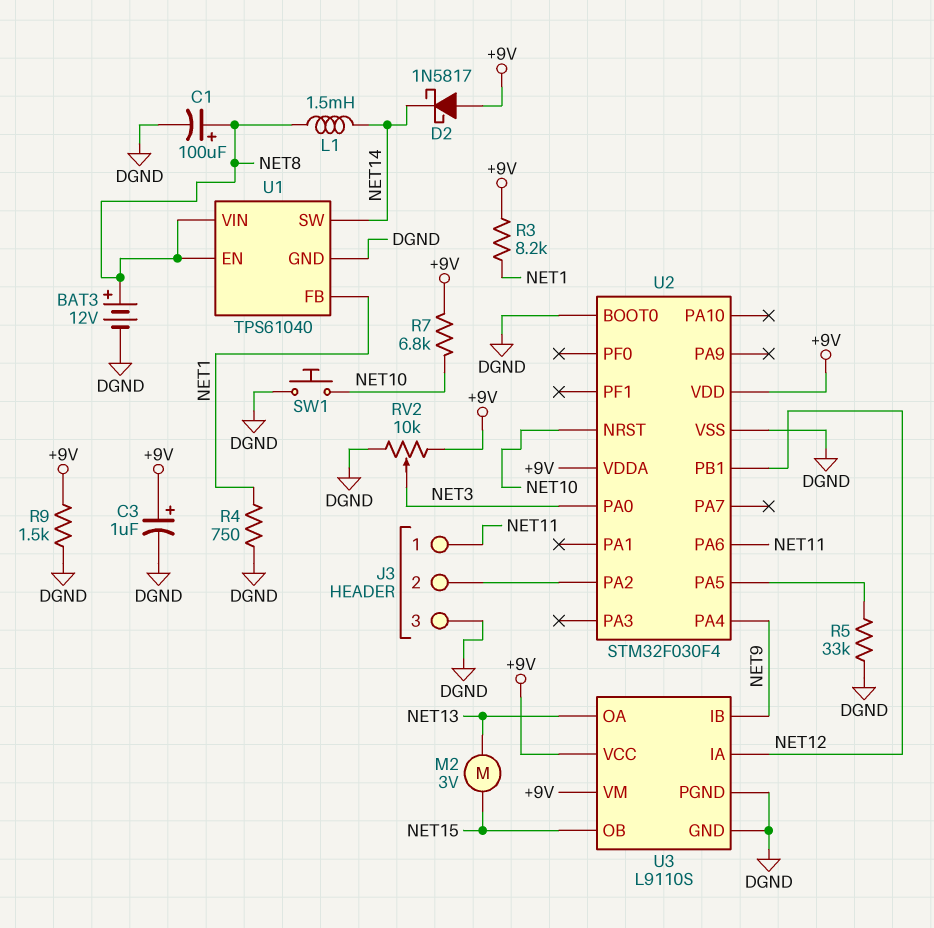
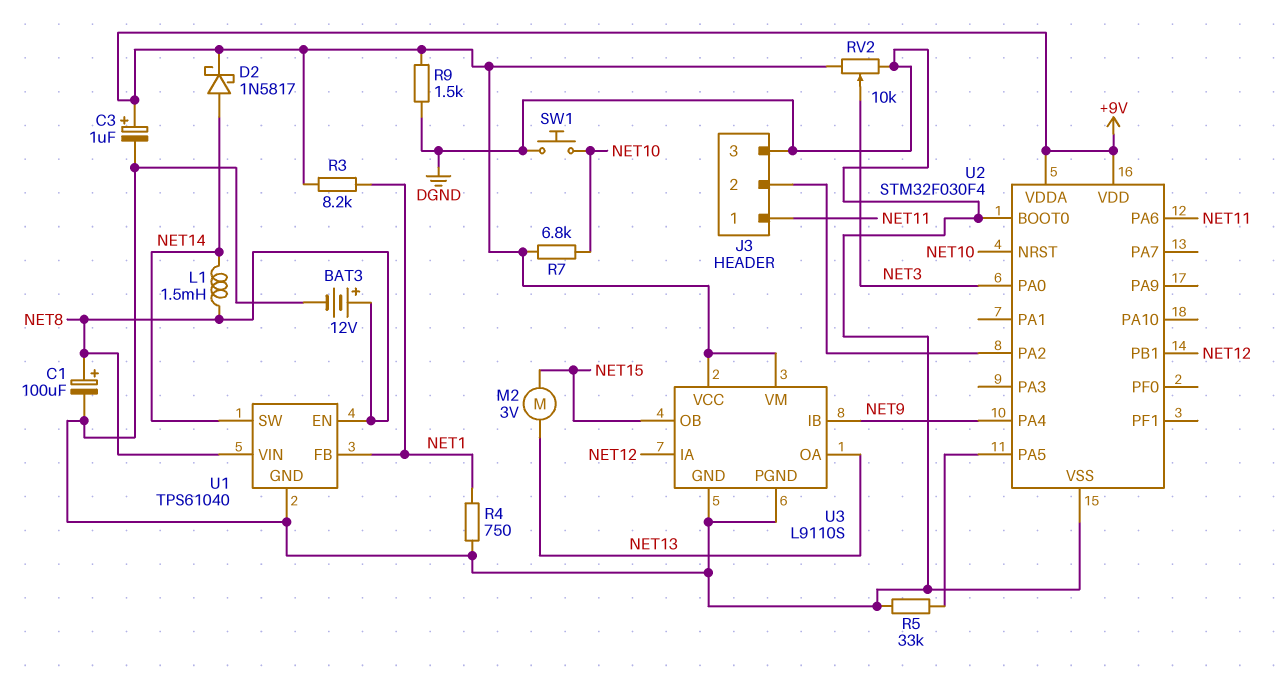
D2: schottky 1N5817 (A +9V, K NET14) -> schottky 1N5817 (A NET14, K +9V)

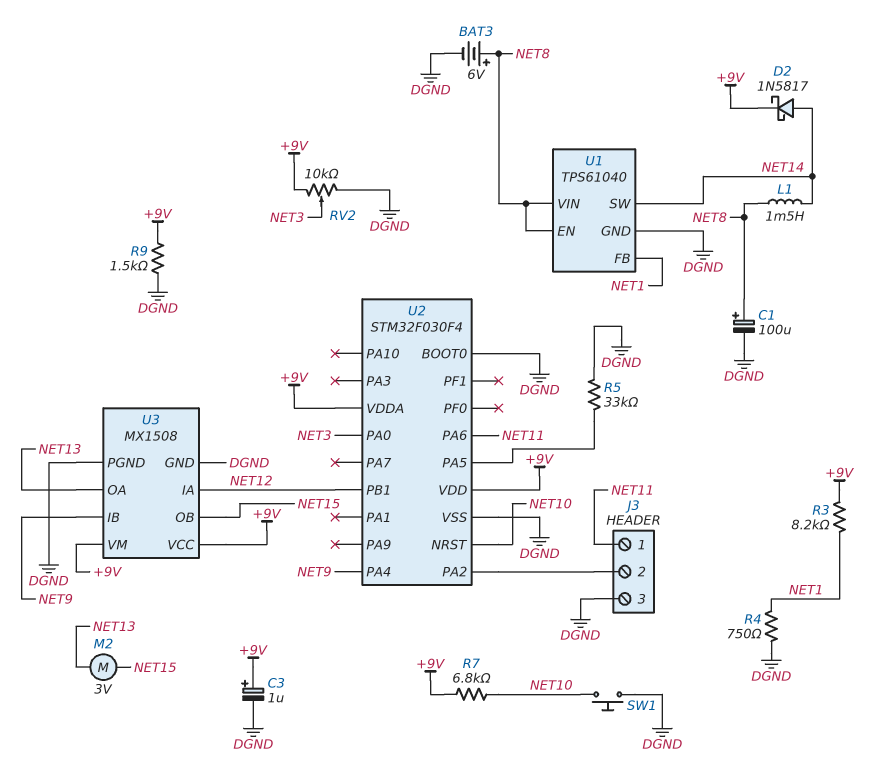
BAT3: 12V (plus NET8, minus DGND) -> 6V (plus NET8, minus DGND)
U3: L9110S -> MX1508

